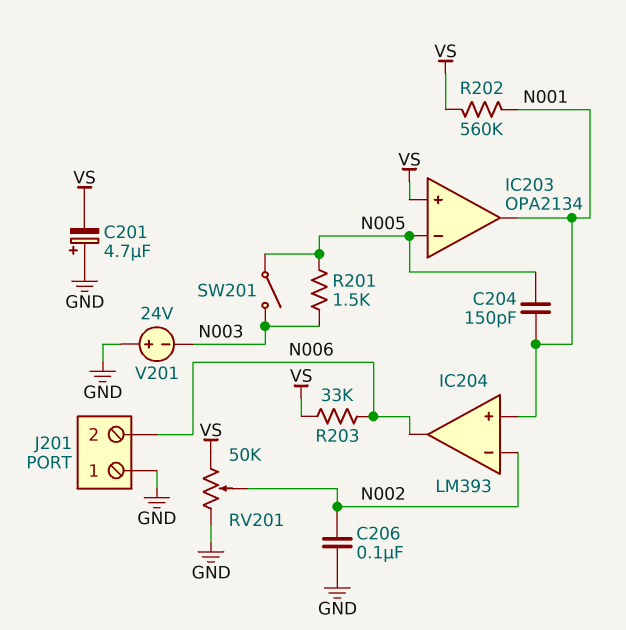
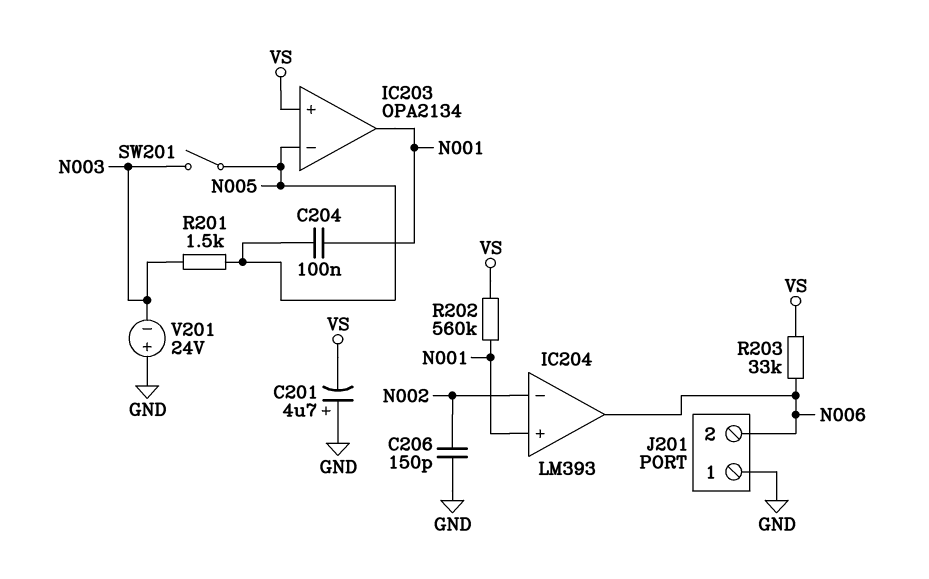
C204: 150pF (N001, N005) -> 100nF (N001, N005)
C206: 100nF (GND, N002) -> 150pF (GND, N002)
RV201: 50k (GND, VS, wiper N002) -> none

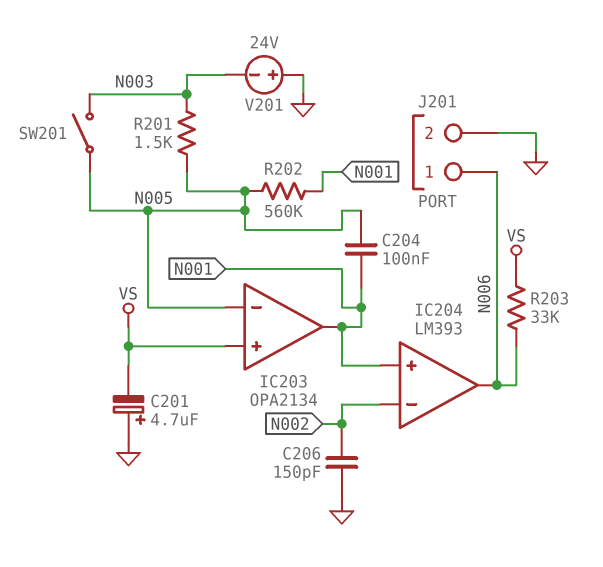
J201 pin 1: GND -> N006
J201 pin 2: N006 -> GND
R202: 560k (N001, VS) -> 560k (N001, N005)

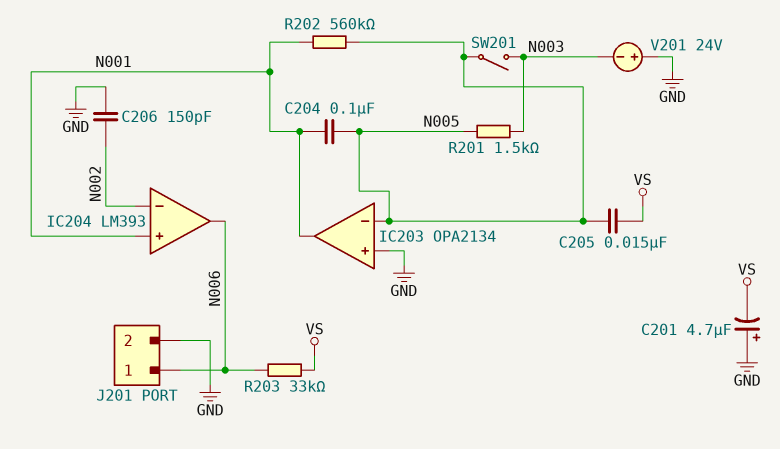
C205: none -> 15nF (N005, VS)
IC203 pin in+: VS -> GND

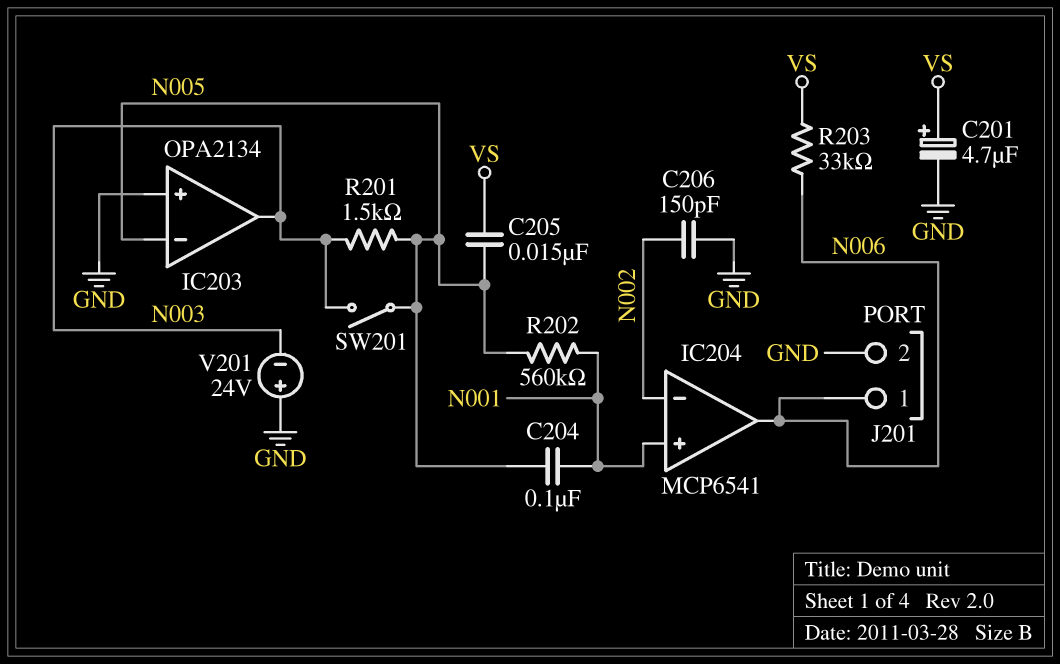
C201: 4.7uF (plus GND, minus VS) -> 4.7uF (plus VS, minus GND)
IC203 pin out: N001 -> N003
IC204: LM393 -> MCP6541

